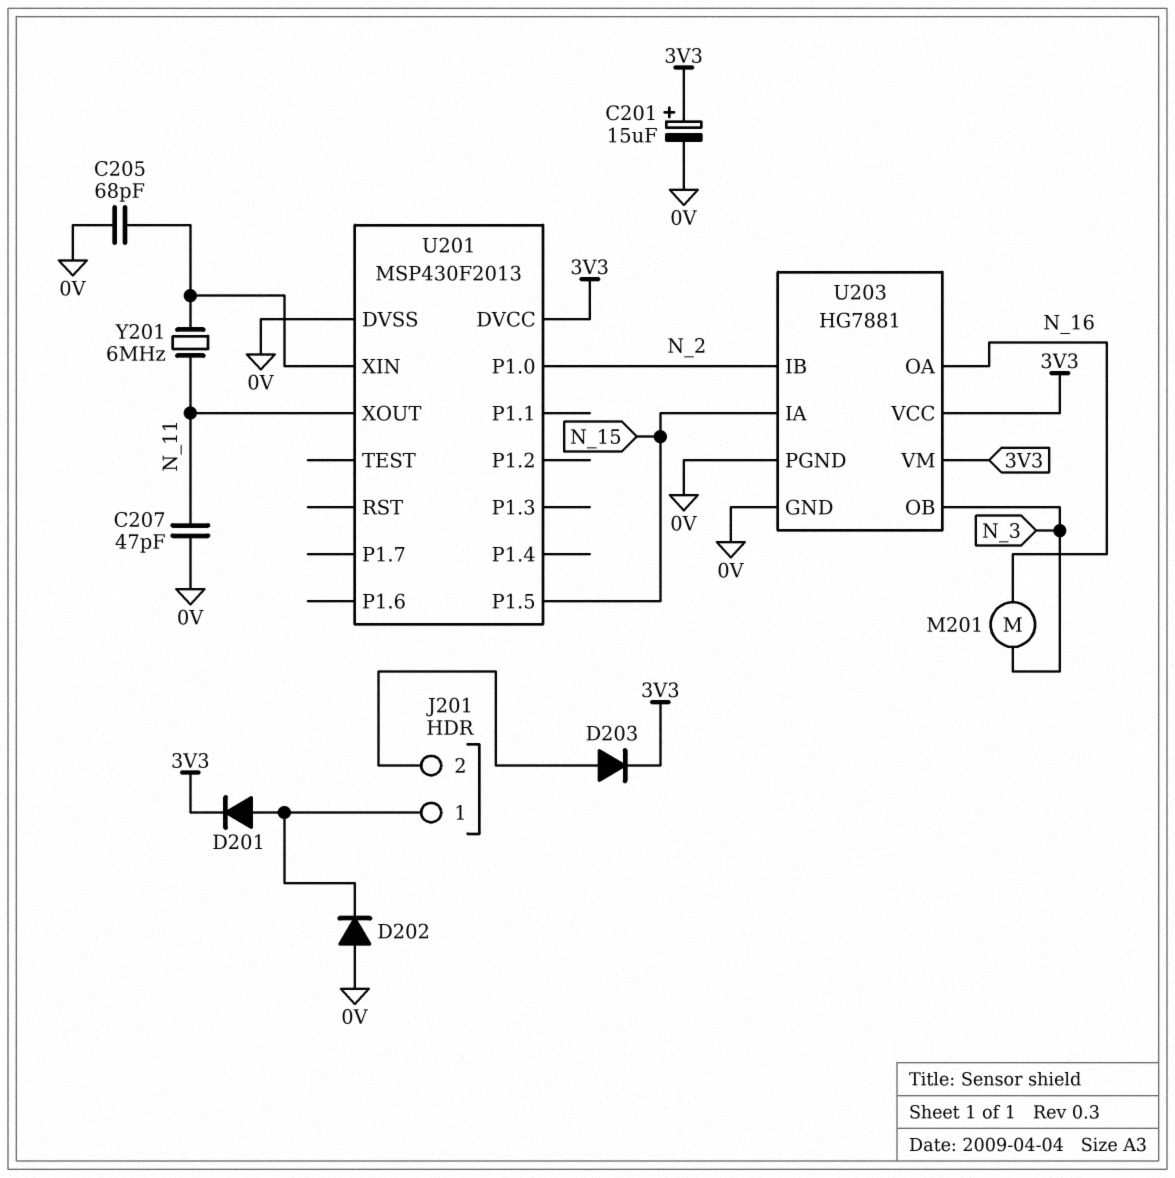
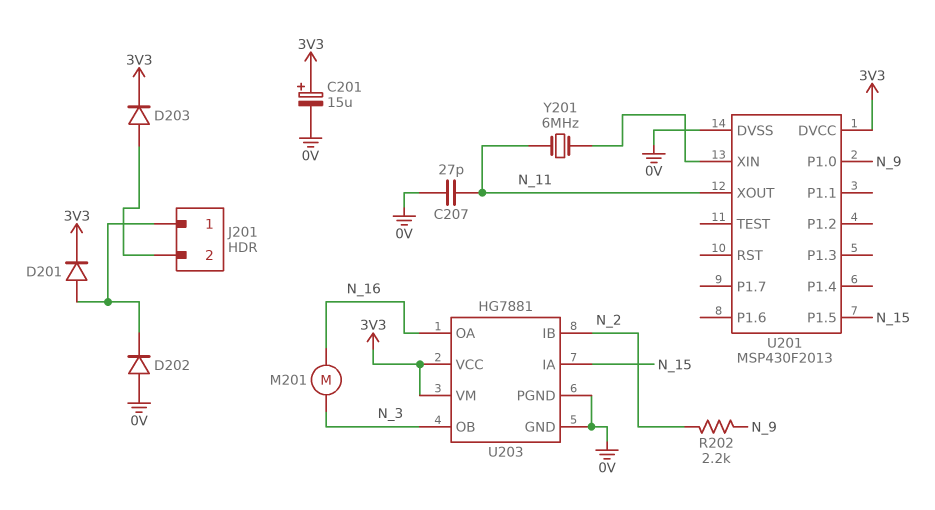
C205: 68pF (0V, U201/XIN) -> none
C207: 47pF (0V, N_11) -> 27pF (0V, N_11)
R202: none -> 2.2k (N_2, N_9)
U201 pin P1.0: N_2 -> N_9

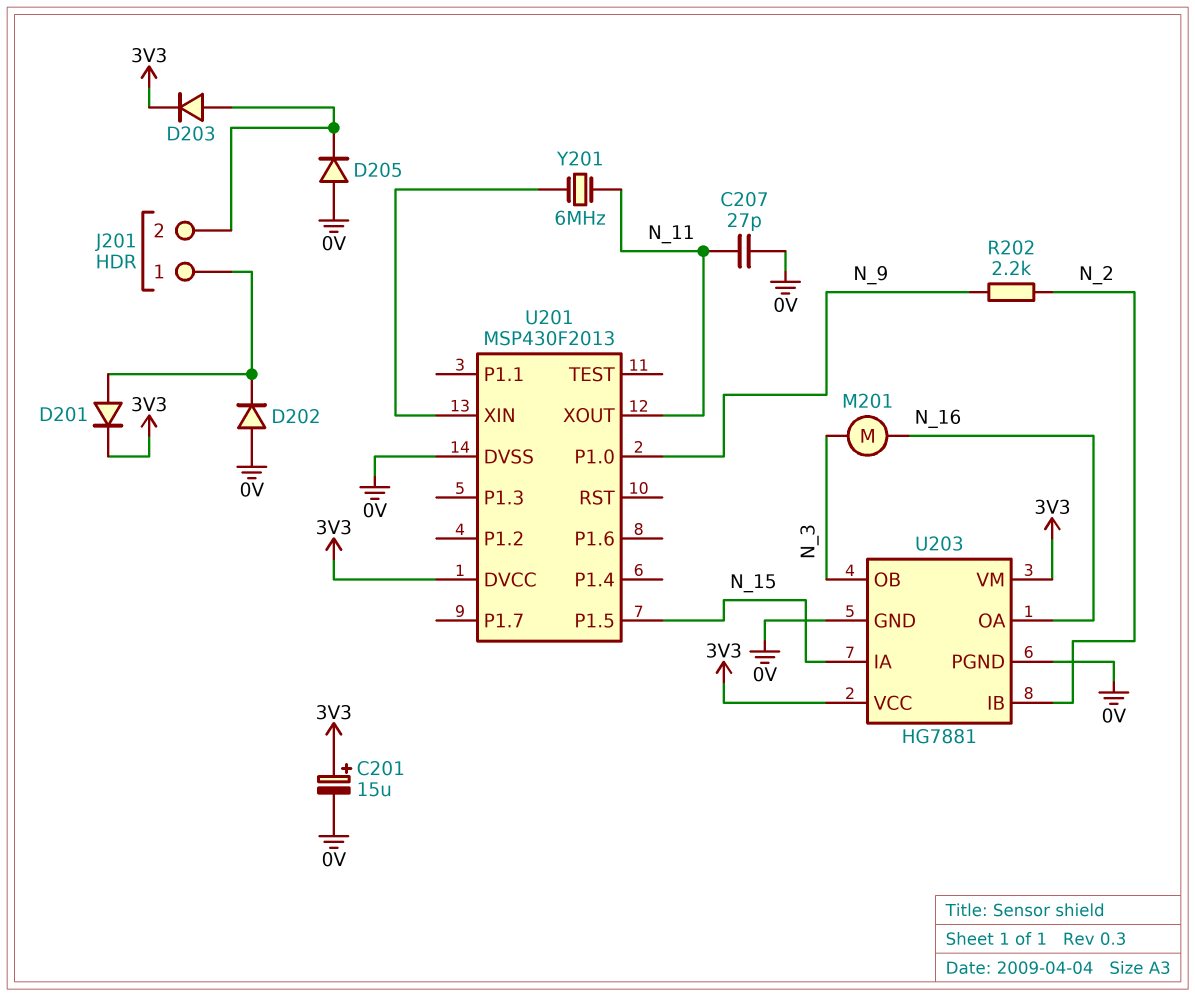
D205: none -> diode (A 0V, K J201/2)

